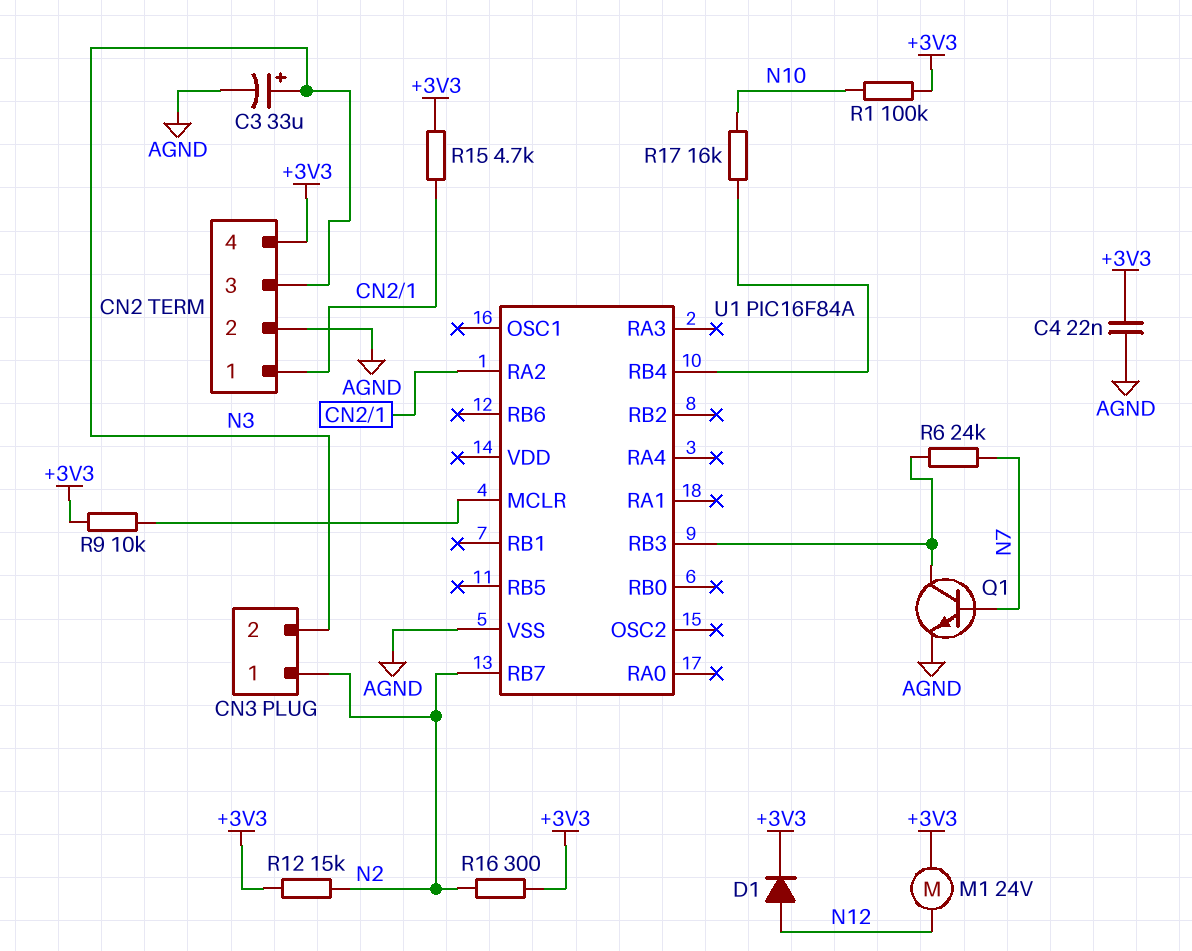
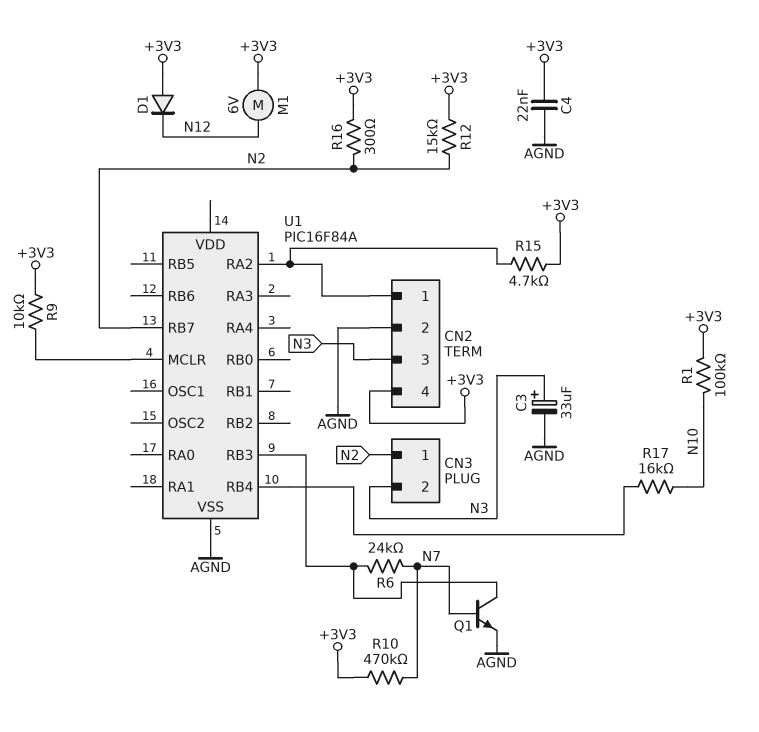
D1: diode (A N12, K +3V3) -> diode (A +3V3, K N12)
M1: motor 24V (+3V3, N12) -> motor 6V (+3V3, N12)
R10: none -> 470k (+3V3, N7)

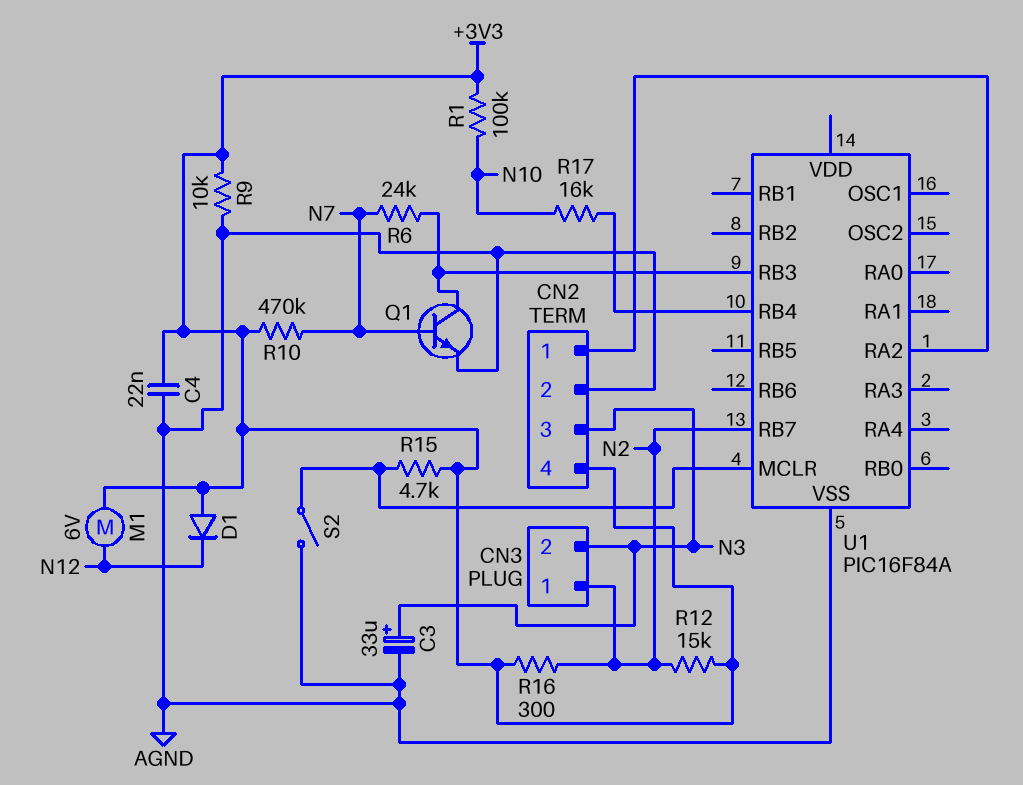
R9: 10k (+3V3, U1/MCLR) -> 10k (+3V3, AGND)
R15: 4.7k (+3V3, CN2/1) -> 4.7k (+3V3, U1/MCLR)
S2: none -> switch (AGND, U1/MCLR)

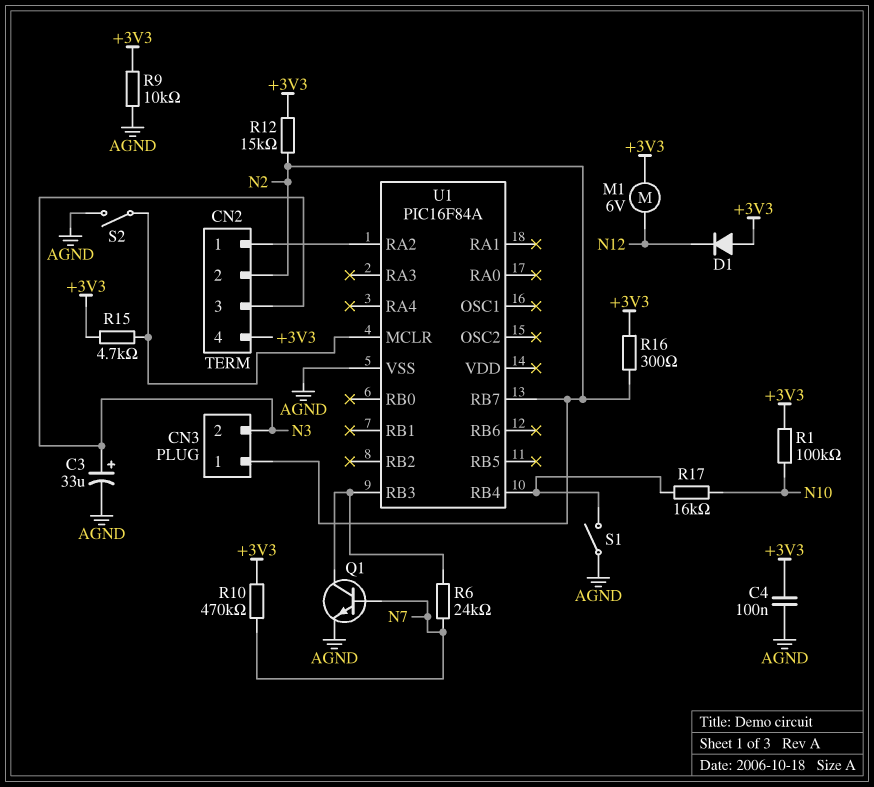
C4: 22nF (+3V3, AGND) -> 100nF (+3V3, AGND)
CN2 pin 2: AGND -> N2
S1: none -> switch (AGND, U1/RB4)

